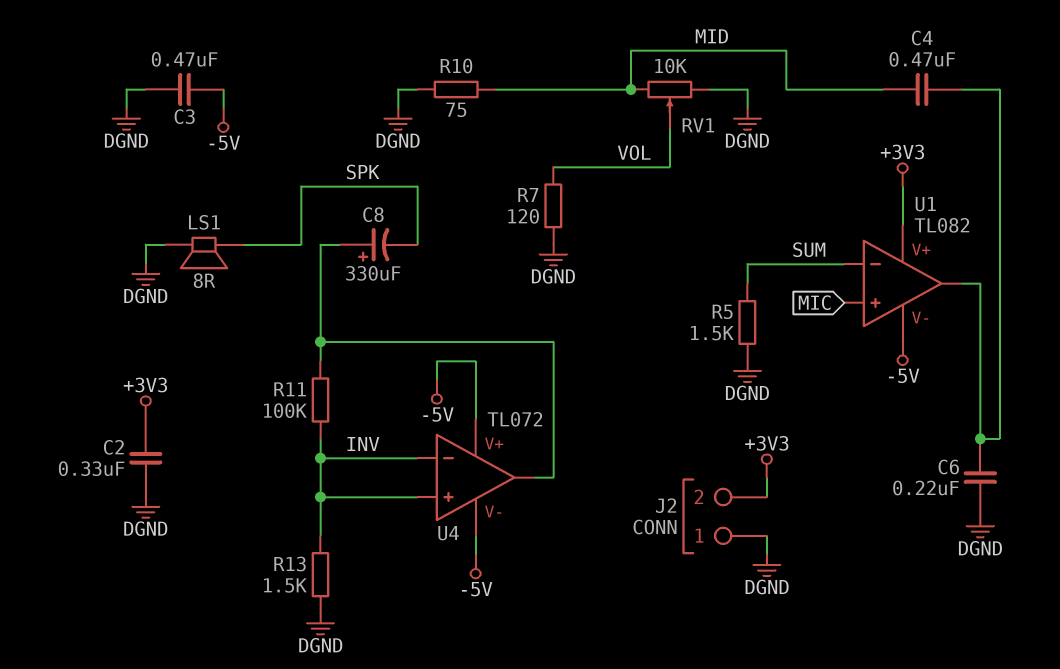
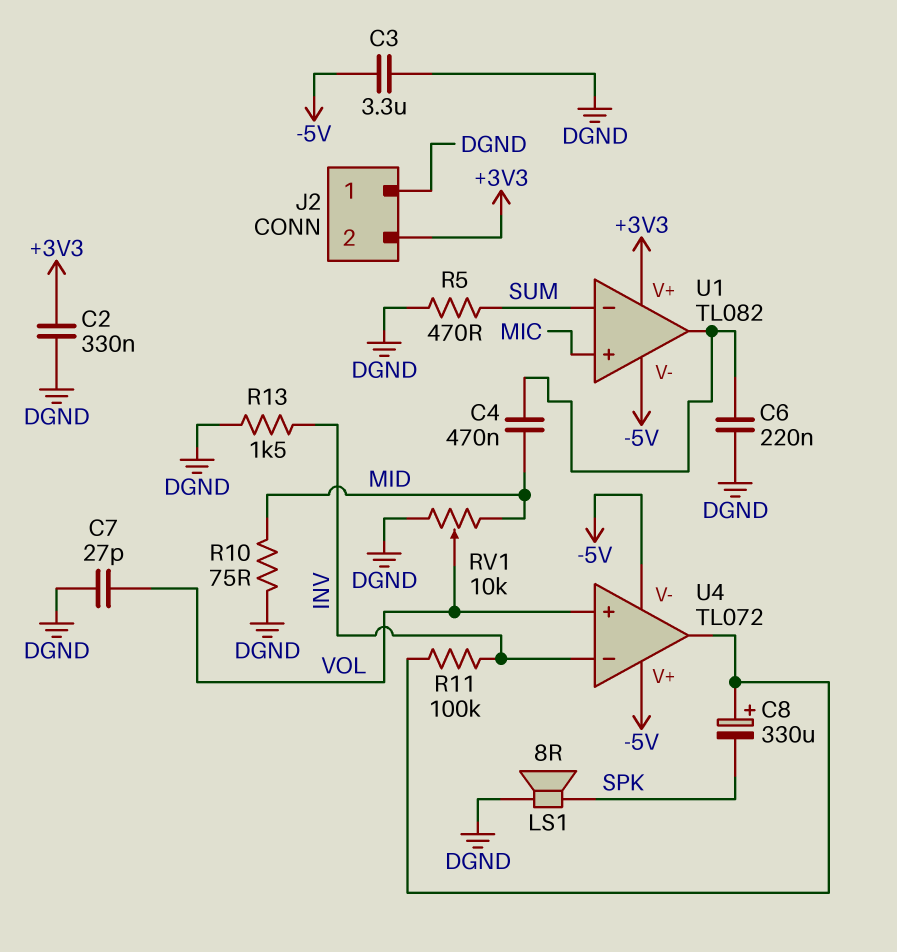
C3: 470nF (-5V, DGND) -> 3.3uF (-5V, DGND)
C7: none -> 27pF (DGND, VOL)
R5: 1.5k (DGND, SUM) -> 470 (DGND, SUM)
R7: 120 (DGND, VOL) -> none
U4 pin in+: INV -> VOL

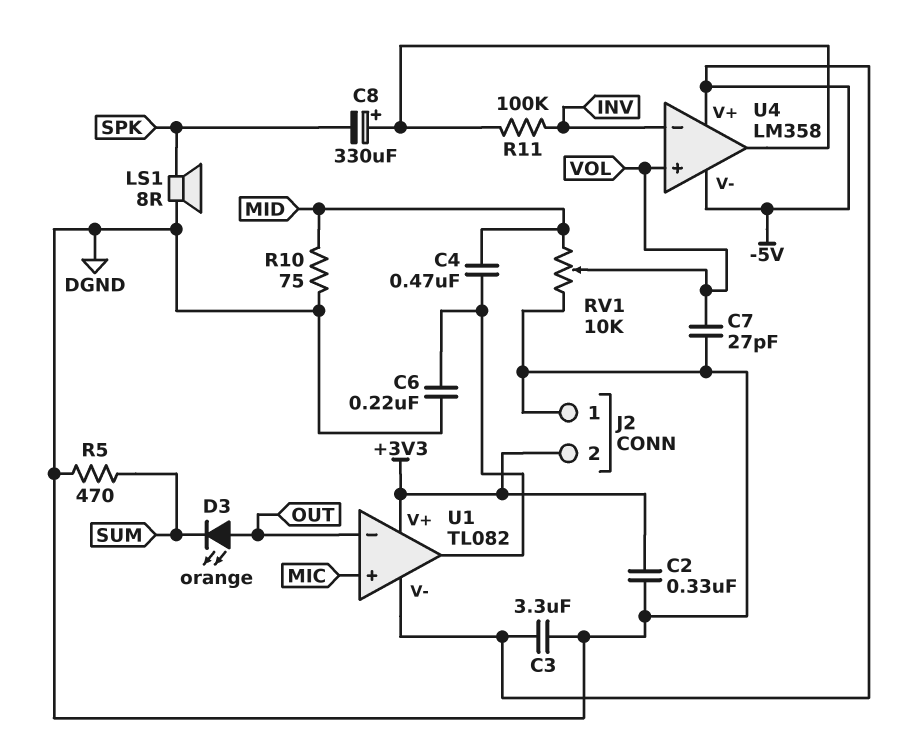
D3: none -> LED orange (A OUT, K SUM)
R13: 1.5k (DGND, INV) -> none
U1 pin in-: SUM -> OUT
U4: TL072 -> LM358

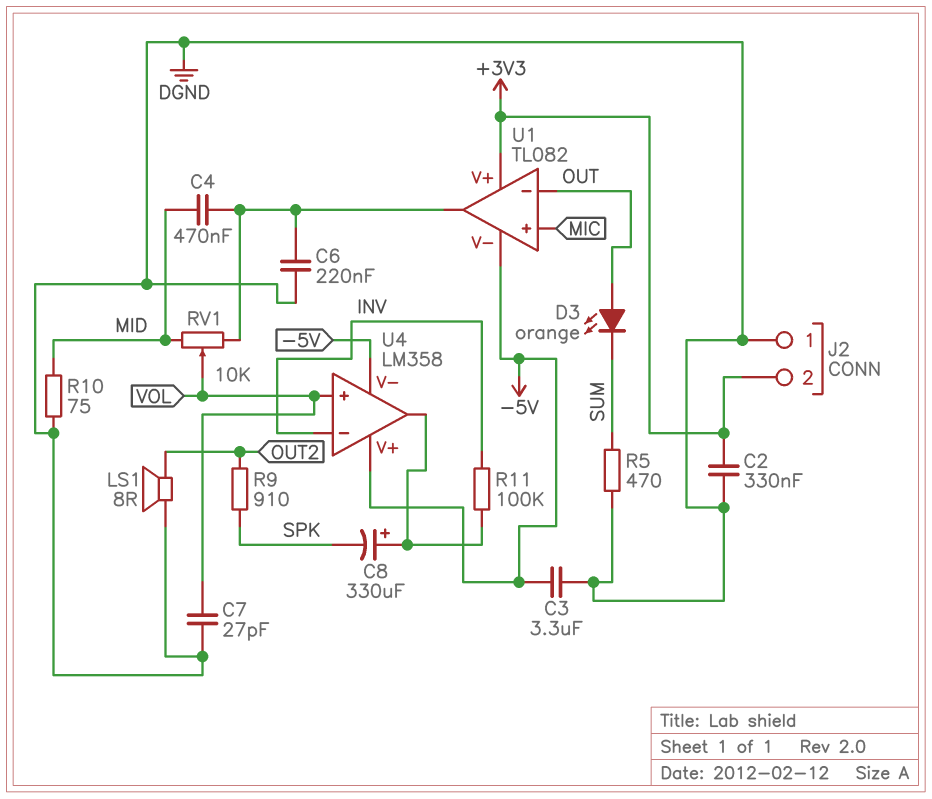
LS1: speaker 8R (DGND, SPK) -> speaker 8R (DGND, OUT2)
R9: none -> 910 (OUT2, SPK)
RV1: 10k (DGND, MID, wiper VOL) -> 10k (MID, U1/out, wiper VOL)

